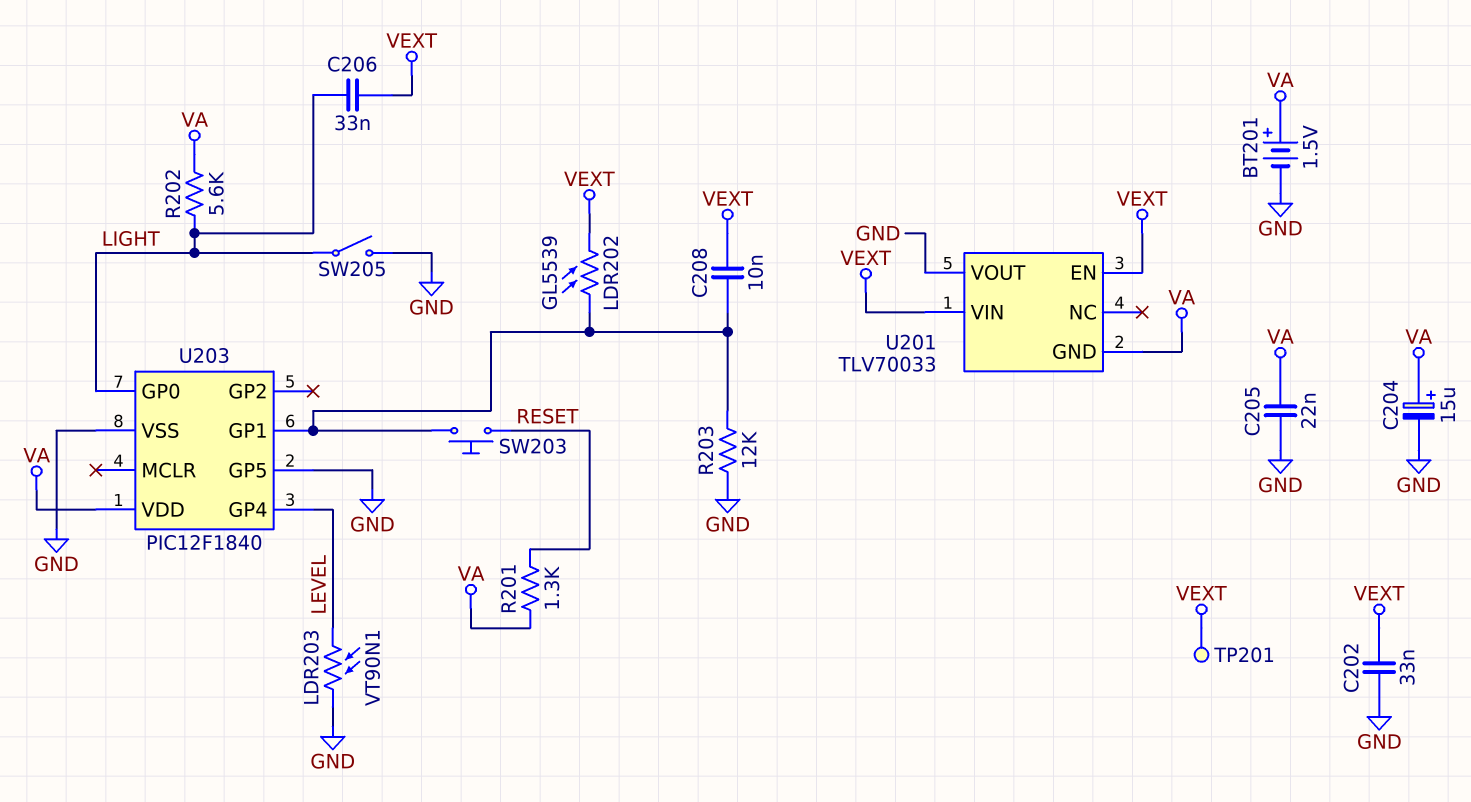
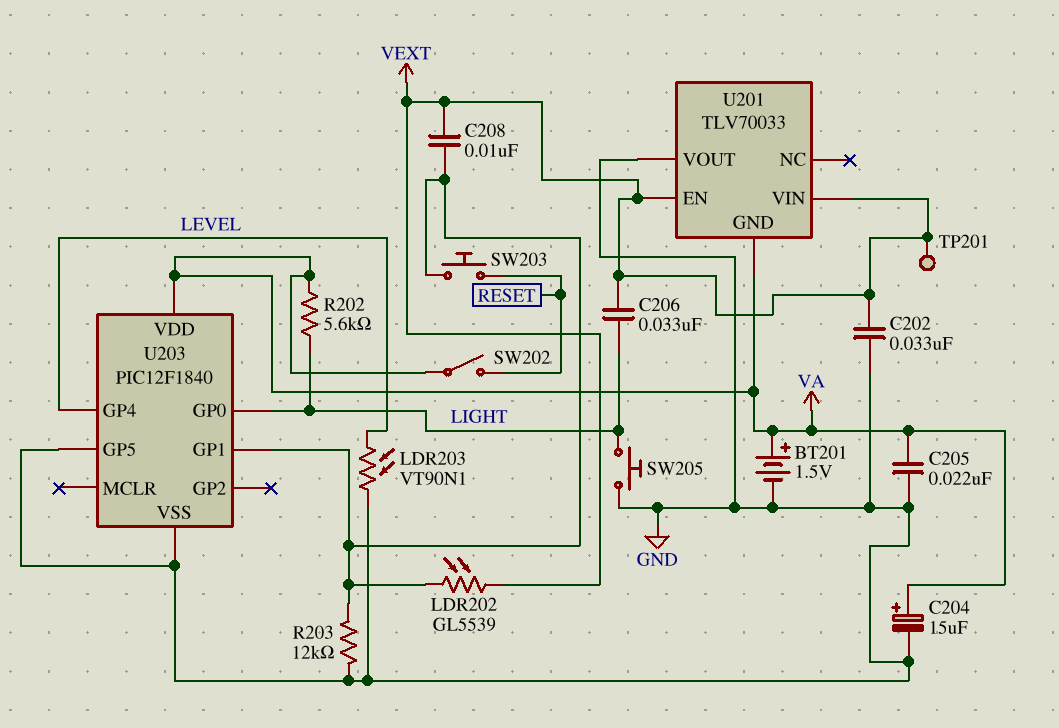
R201: 1.3k (RESET, VA) -> none
SW202: none -> switch (RESET, VA)
SW205: switch (GND, LIGHT) -> button (GND, LIGHT)

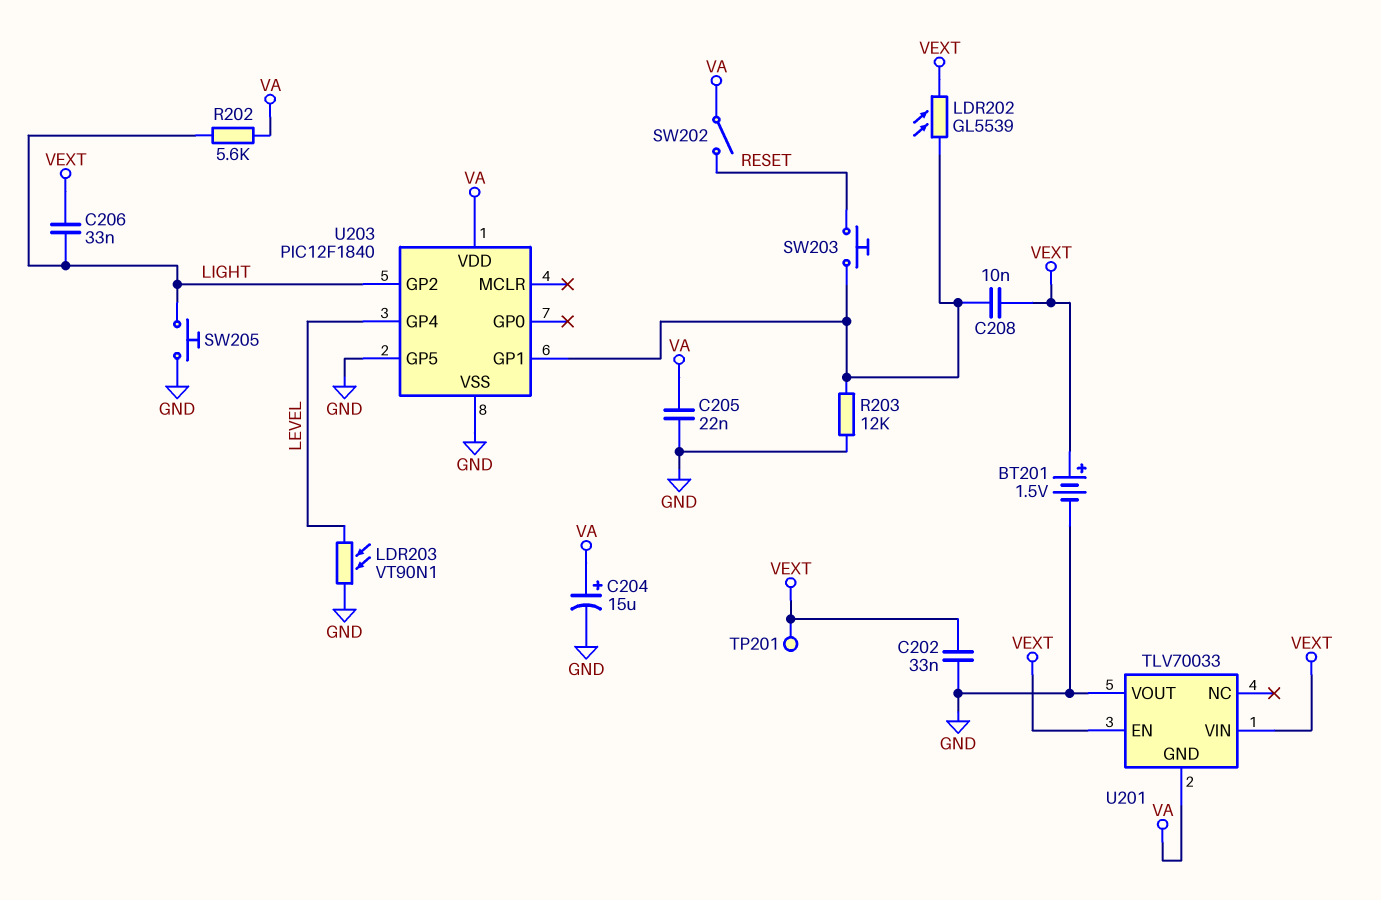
BT201: 1.5V (plus VA, minus GND) -> 1.5V (plus VEXT, minus GND)
U203 pin GP0: LIGHT -> none
U203 pin GP2: none -> LIGHT

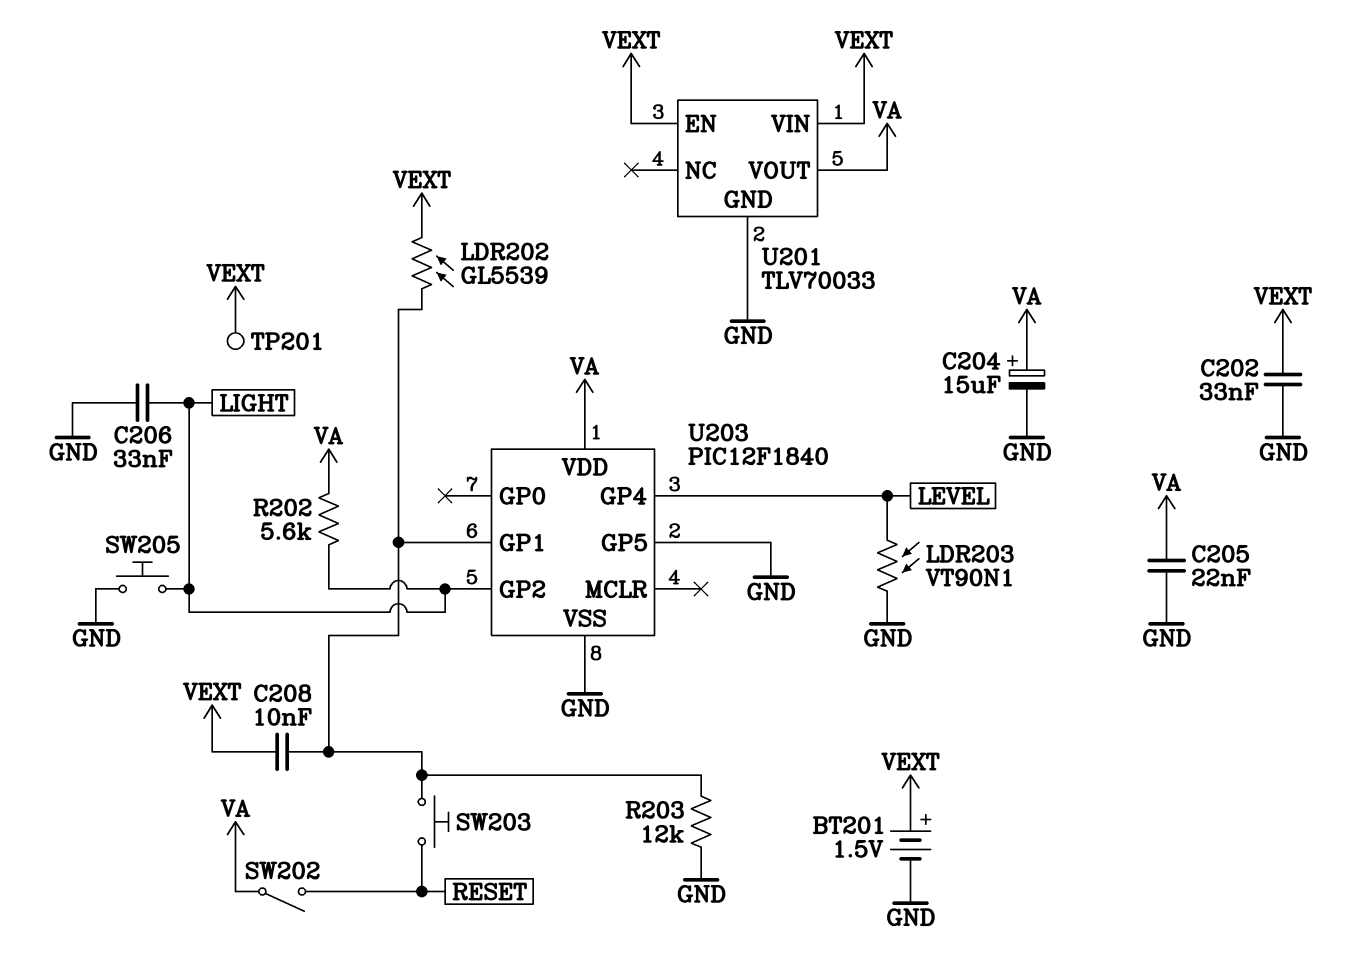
C206: 33nF (LIGHT, VEXT) -> 33nF (GND, LIGHT)
U201 pin GND: VA -> GND
U201 pin VOUT: GND -> VA

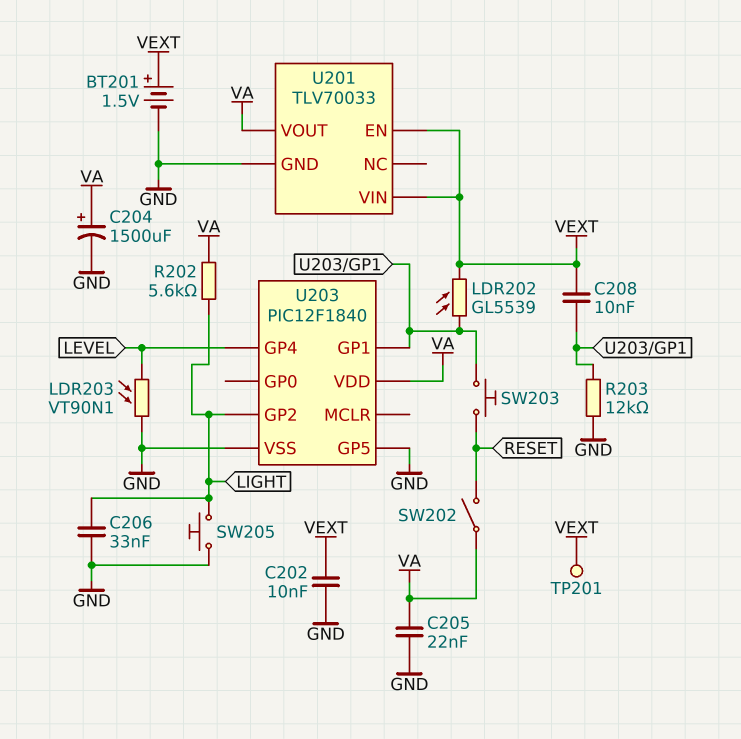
C202: 33nF (GND, VEXT) -> 10nF (GND, VEXT)
C204: 15uF (plus VA, minus GND) -> 1500uF (plus VA, minus GND)

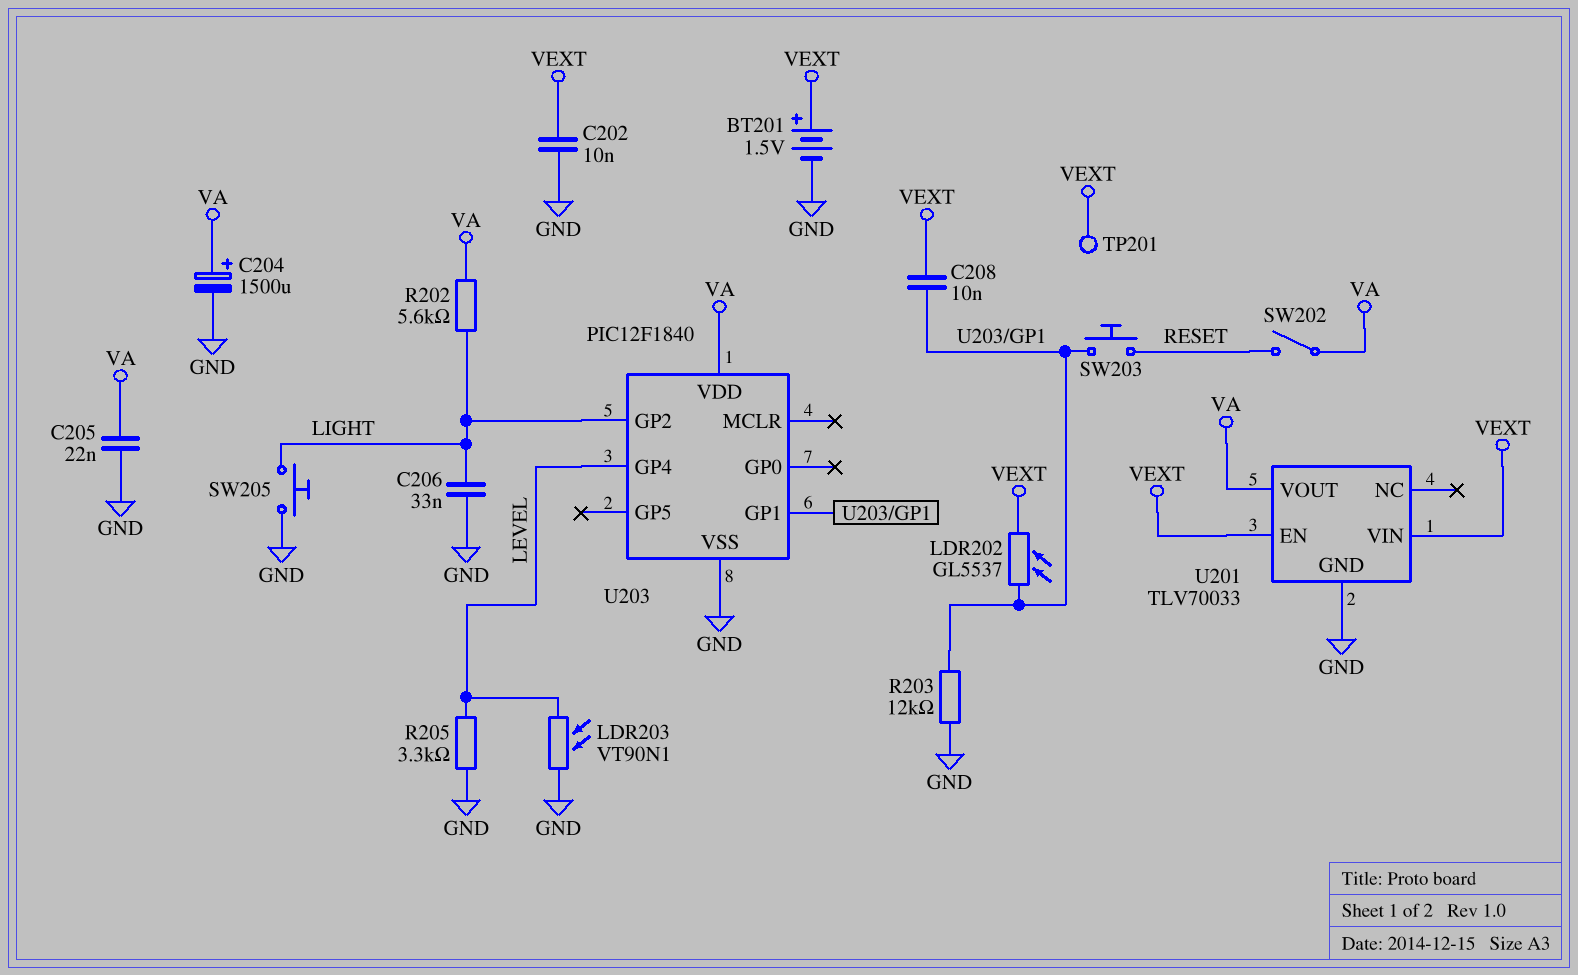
LDR202: GL5539 (U203/GP1, VEXT) -> GL5537 (U203/GP1, VEXT)
R205: none -> 3.3k (GND, LEVEL)
U203 pin GP5: GND -> none

